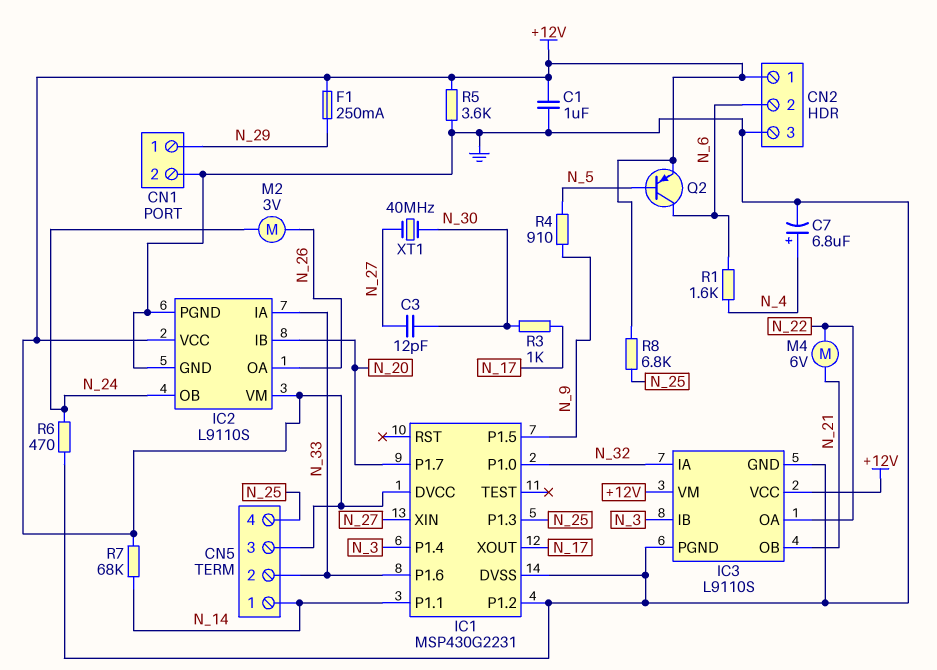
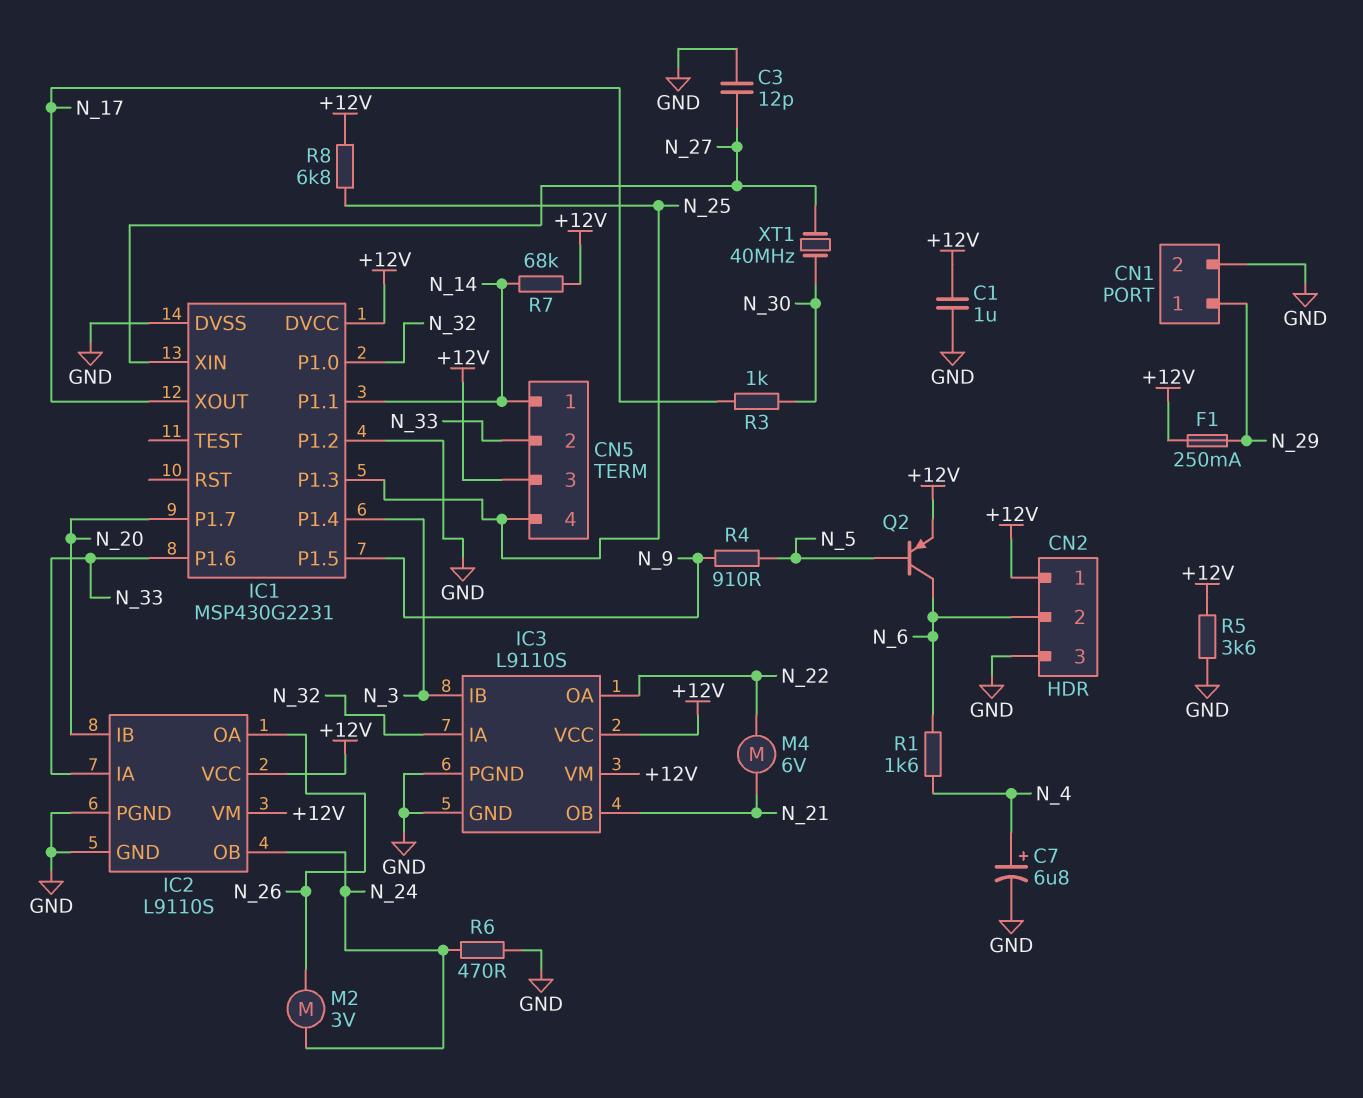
C3: 12pF (N_27, N_30) -> 12pF (GND, N_27)

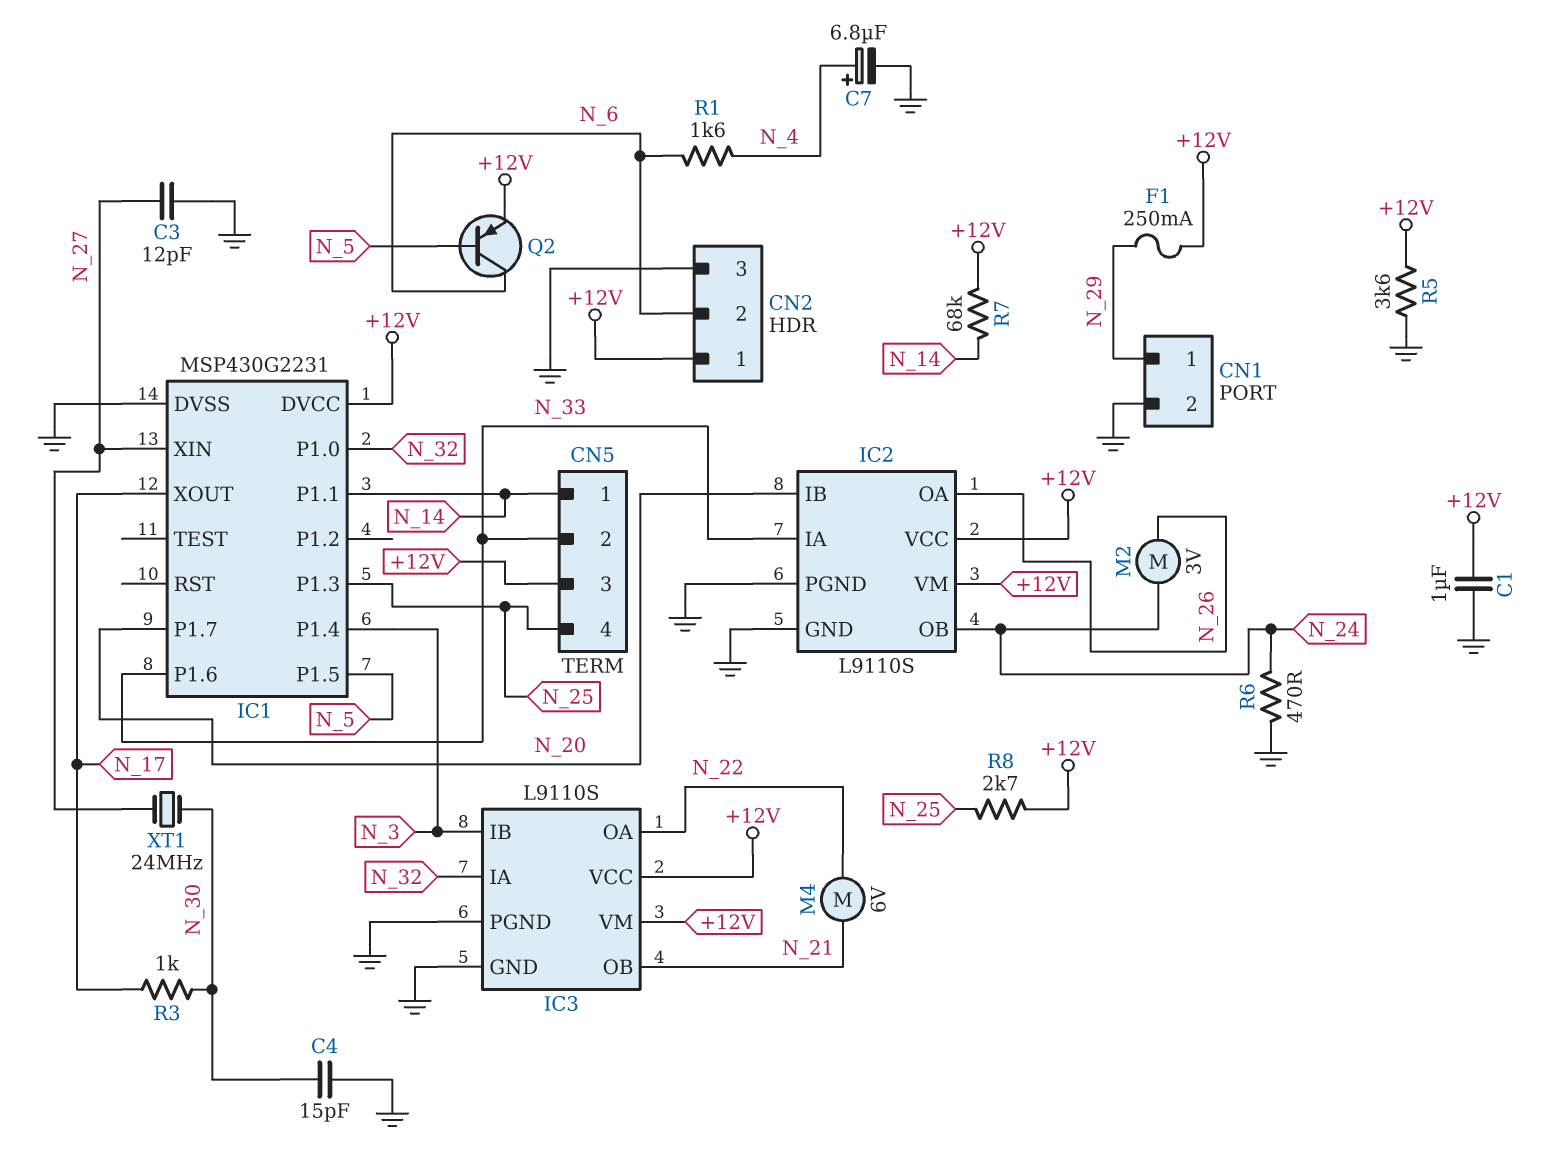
C4: none -> 15pF (GND, N_30)
IC1 pin P1.2: GND -> none
IC1 pin P1.5: N_9 -> N_5
R4: 910 (N_5, N_9) -> none
R8: 6.8k (+12V, N_25) -> 2.7k (+12V, N_25)
XT1: 40MHz (N_27, N_30) -> 24MHz (N_27, N_30)

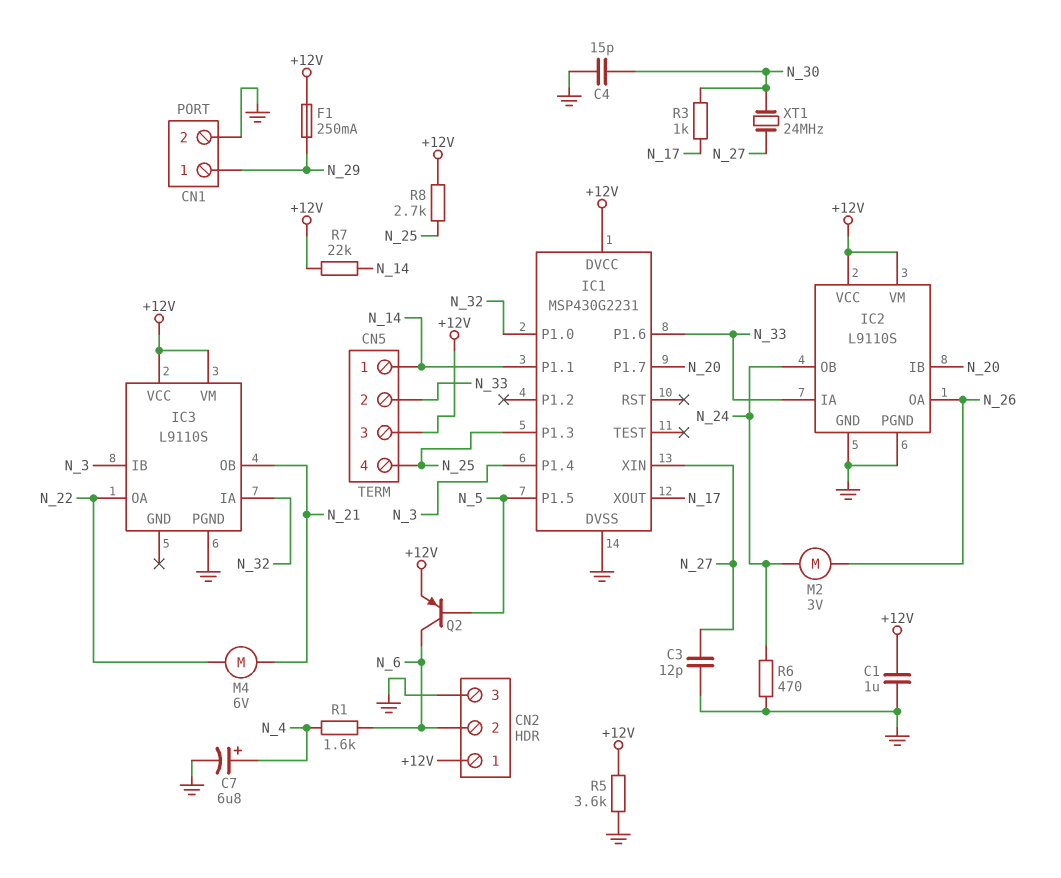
IC3 pin GND: GND -> none
R7: 68k (+12V, N_14) -> 22k (+12V, N_14)

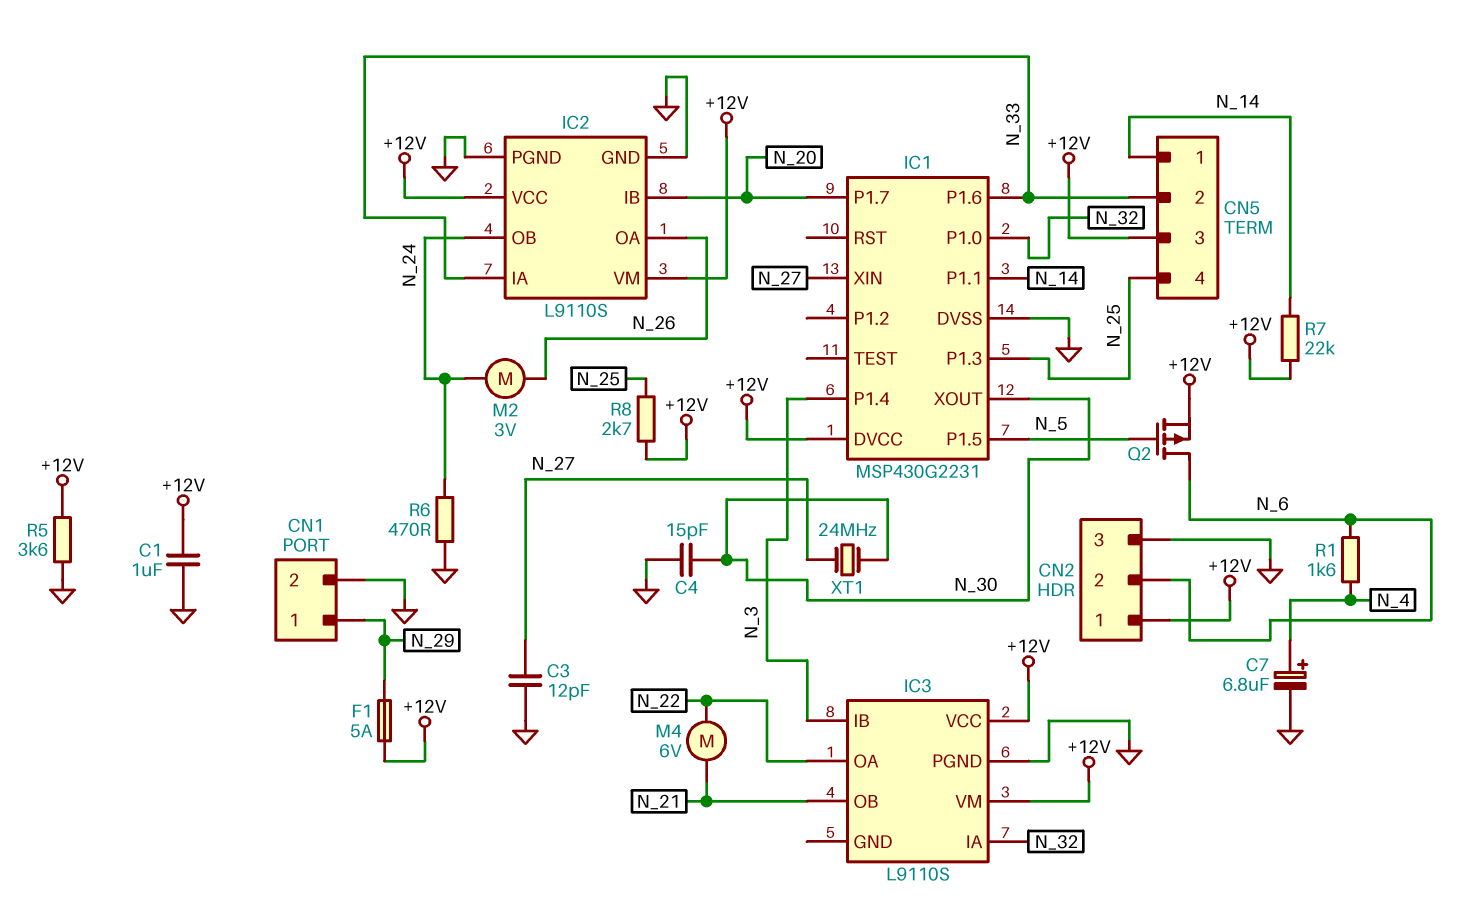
F1: 250mA (+12V, N_29) -> 5A (+12V, N_29)
IC1 pin XOUT: N_17 -> N_30
Q2: PNP (B N_5, C N_6, E +12V) -> PMOS (G N_5, D N_6, S +12V)
R3: 1k (N_17, N_30) -> none

